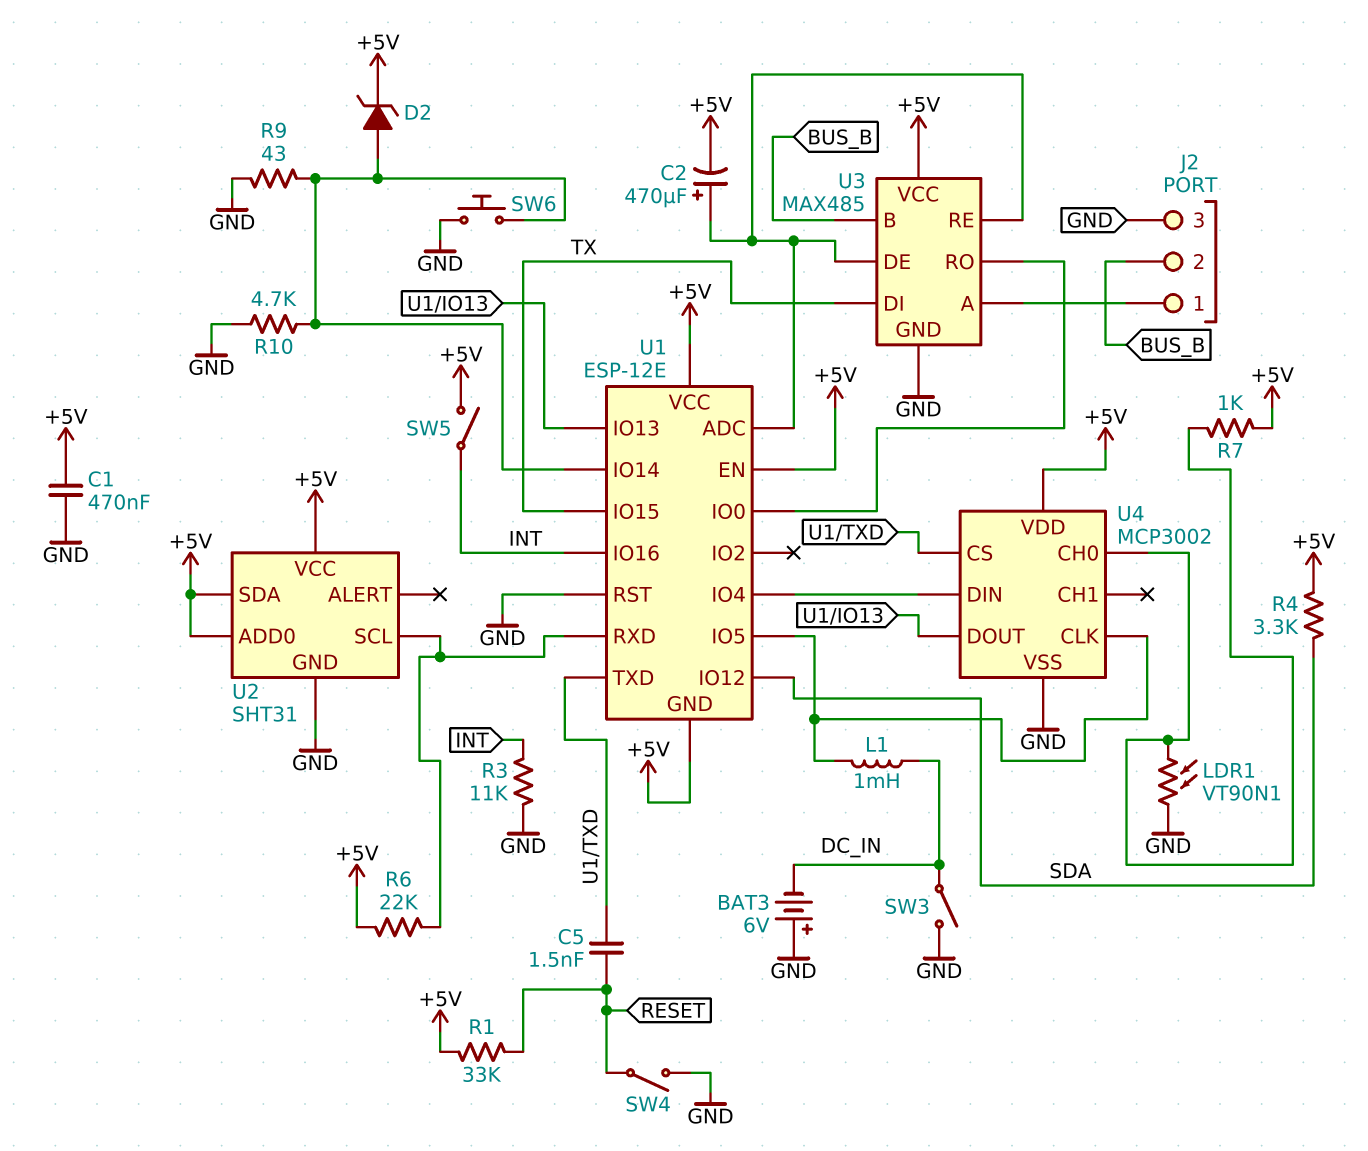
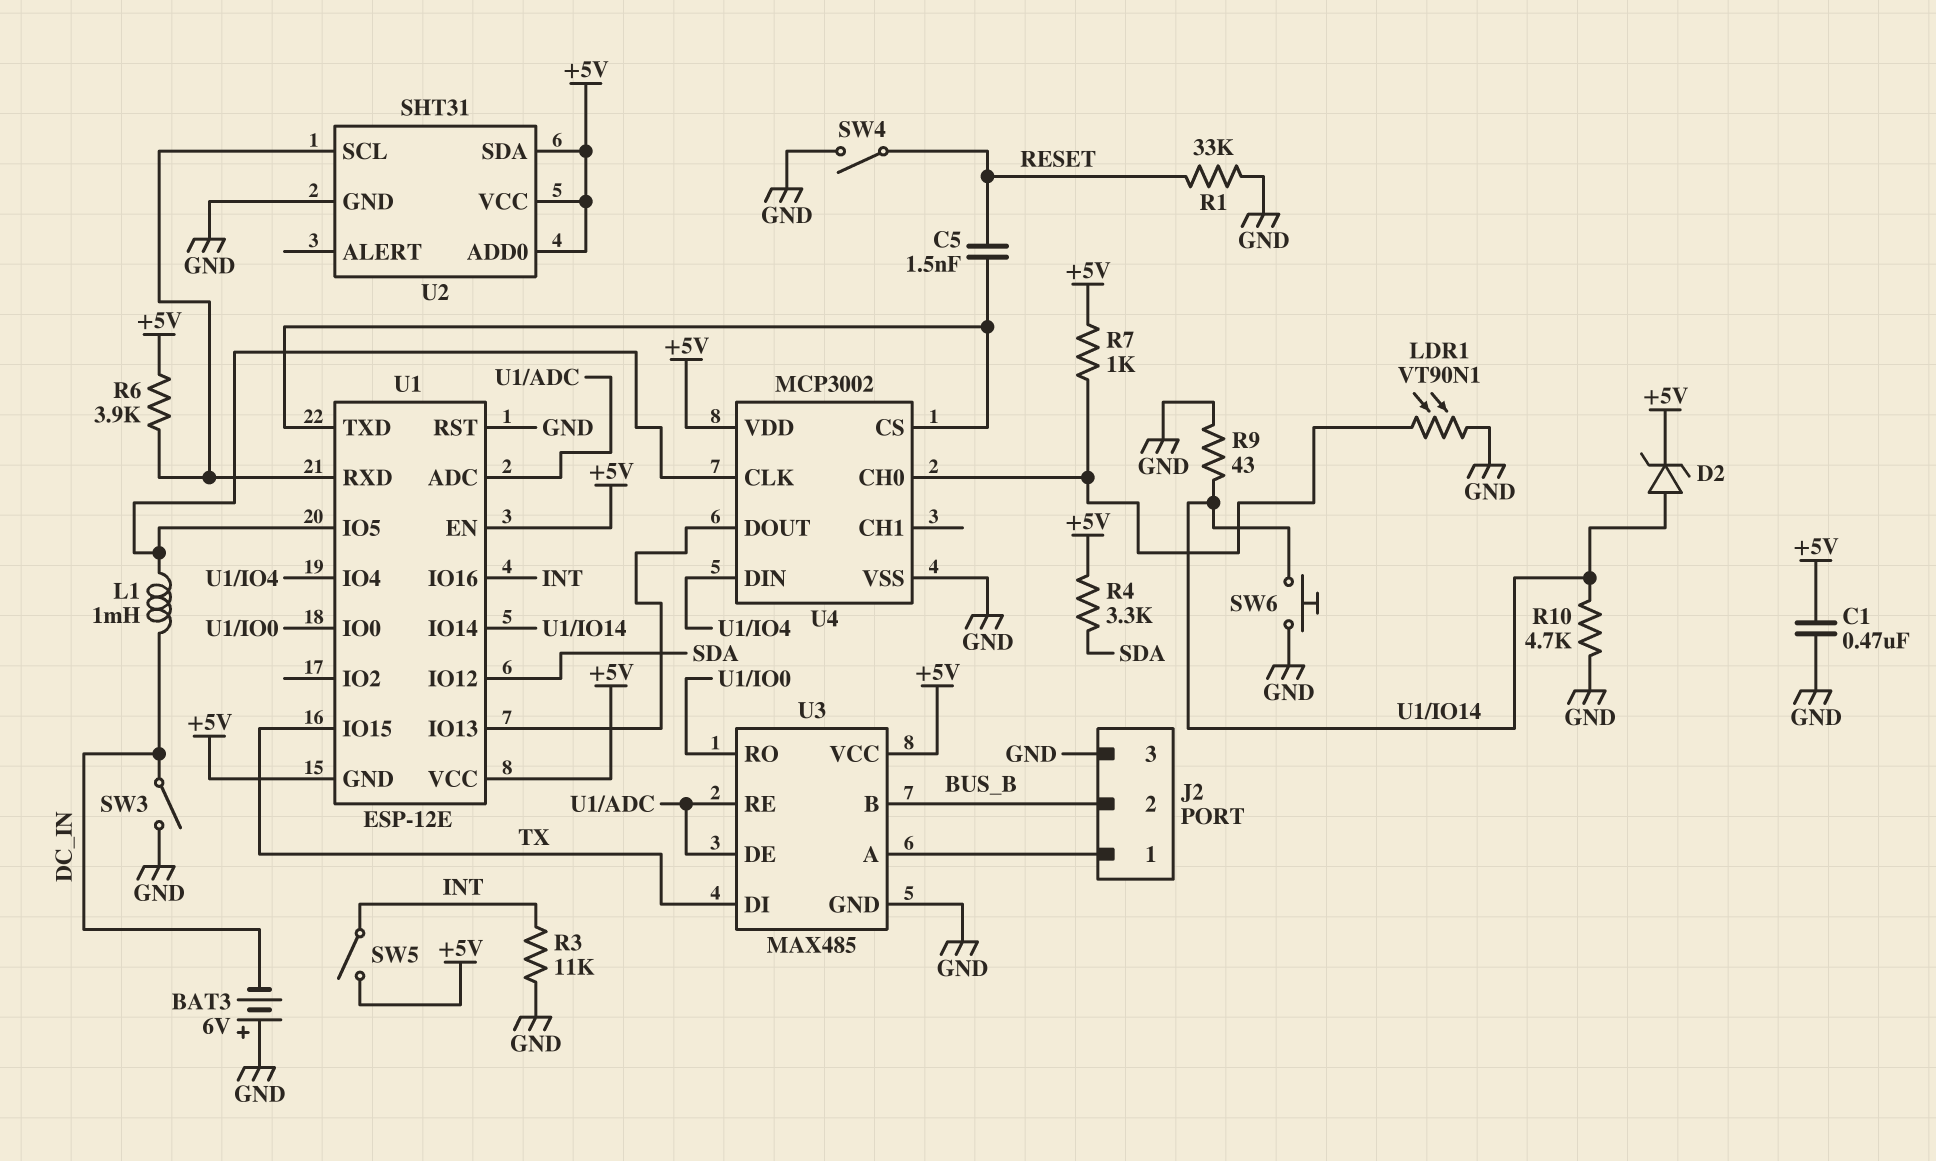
C2: 470uF (plus U1/ADC, minus +5V) -> none
R1: 33k (+5V, RESET) -> 33k (GND, RESET)
R6: 22k (+5V, U1/RXD) -> 3.9k (+5V, U1/RXD)

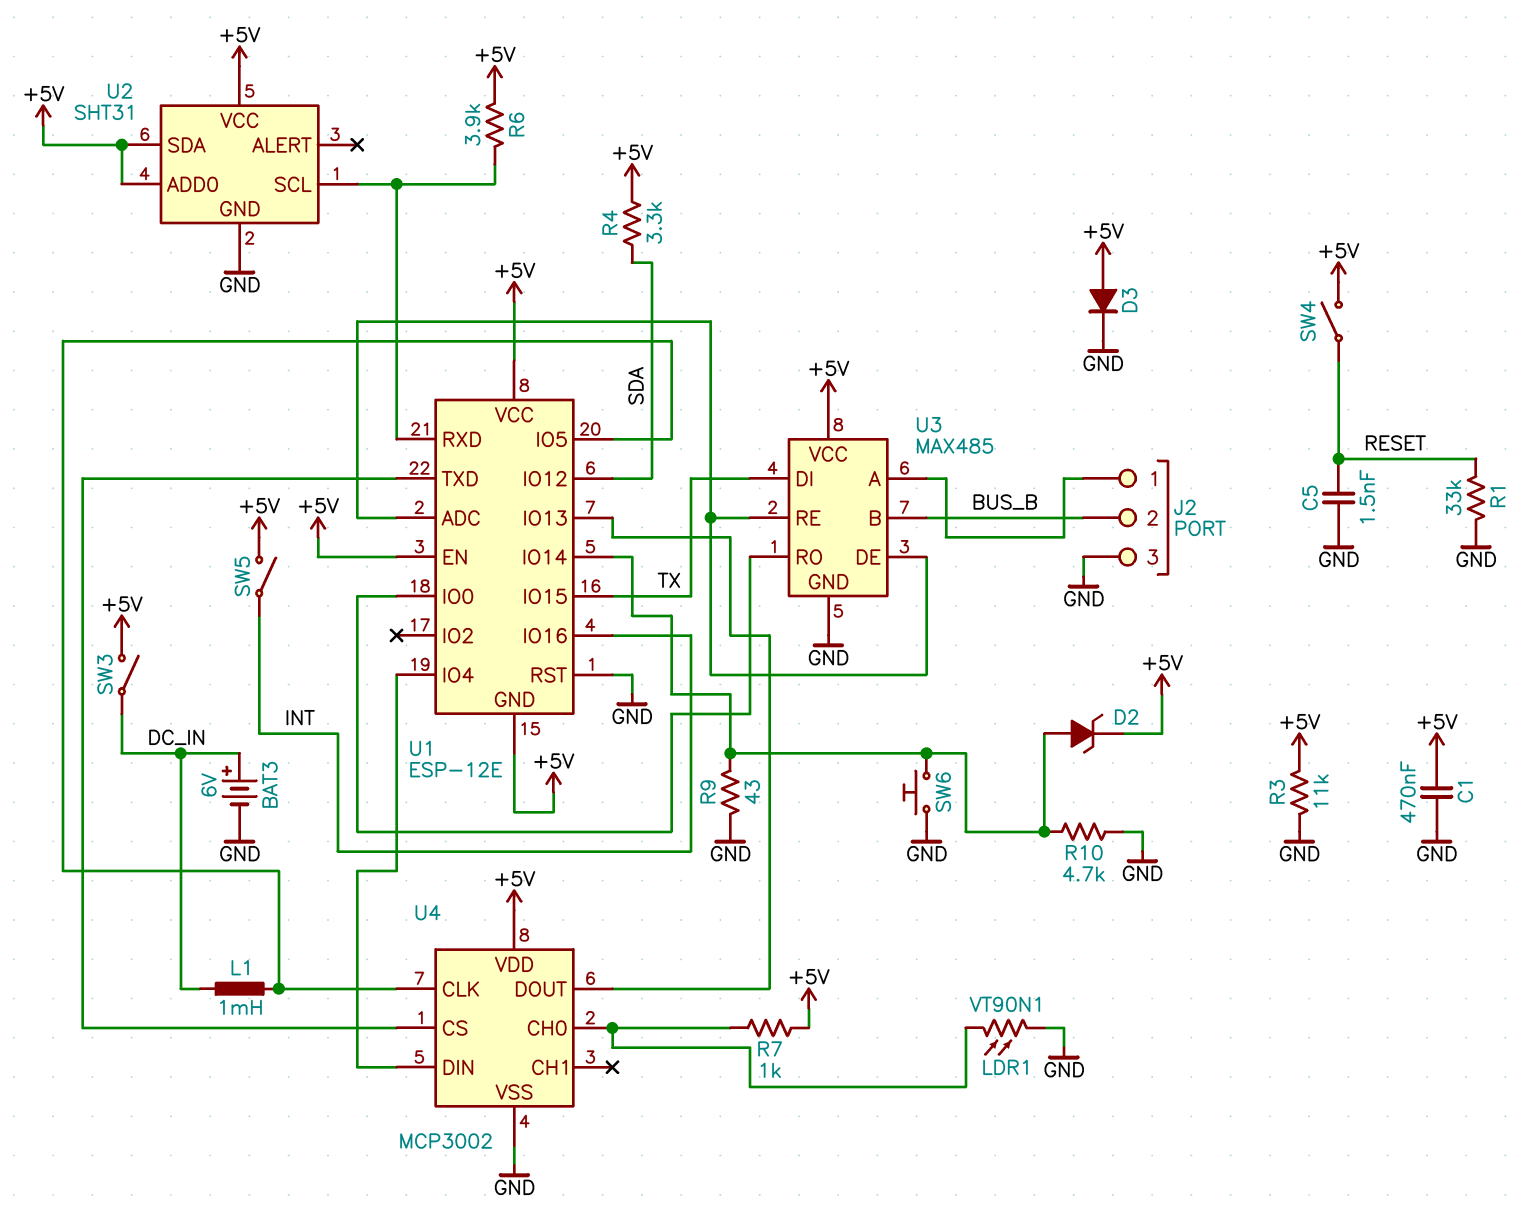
BAT3: 6V (plus GND, minus DC_IN) -> 6V (plus DC_IN, minus GND)
C5: 1.5nF (RESET, U1/TXD) -> 1.5nF (GND, RESET)
D3: none -> diode (A +5V, K GND)
R3: 11k (GND, INT) -> 11k (+5V, GND)
SW3: switch (DC_IN, GND) -> switch (+5V, DC_IN)
SW4: switch (GND, RESET) -> switch (+5V, RESET)

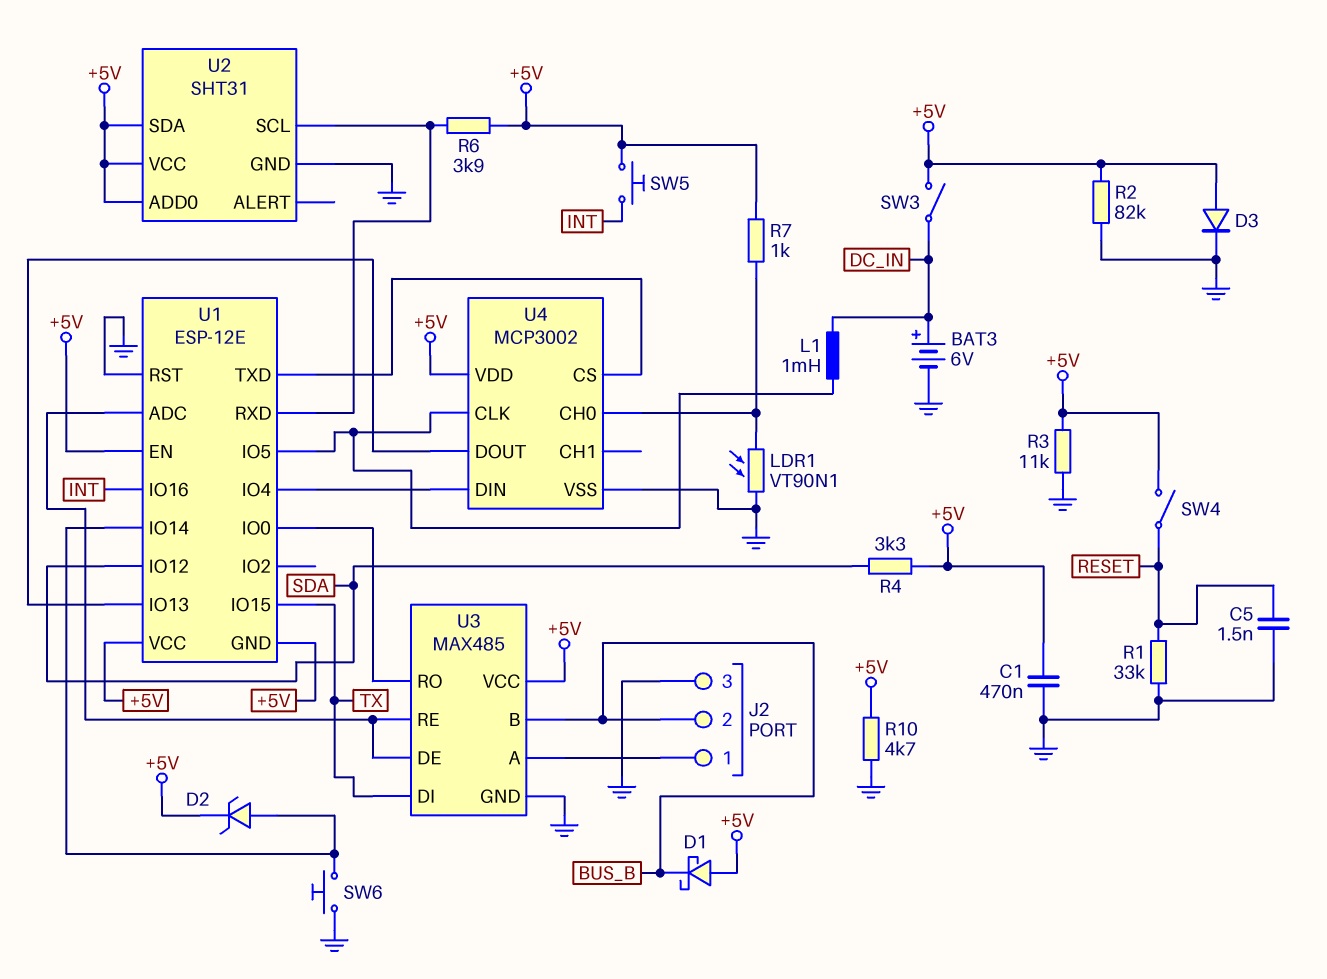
D1: none -> schottky (A +5V, K BUS_B)
R2: none -> 82k (+5V, GND)
R9: 43 (GND, U1/IO14) -> none
R10: 4.7k (GND, U1/IO14) -> 4.7k (+5V, GND)
SW5: switch (+5V, INT) -> button (+5V, INT)

